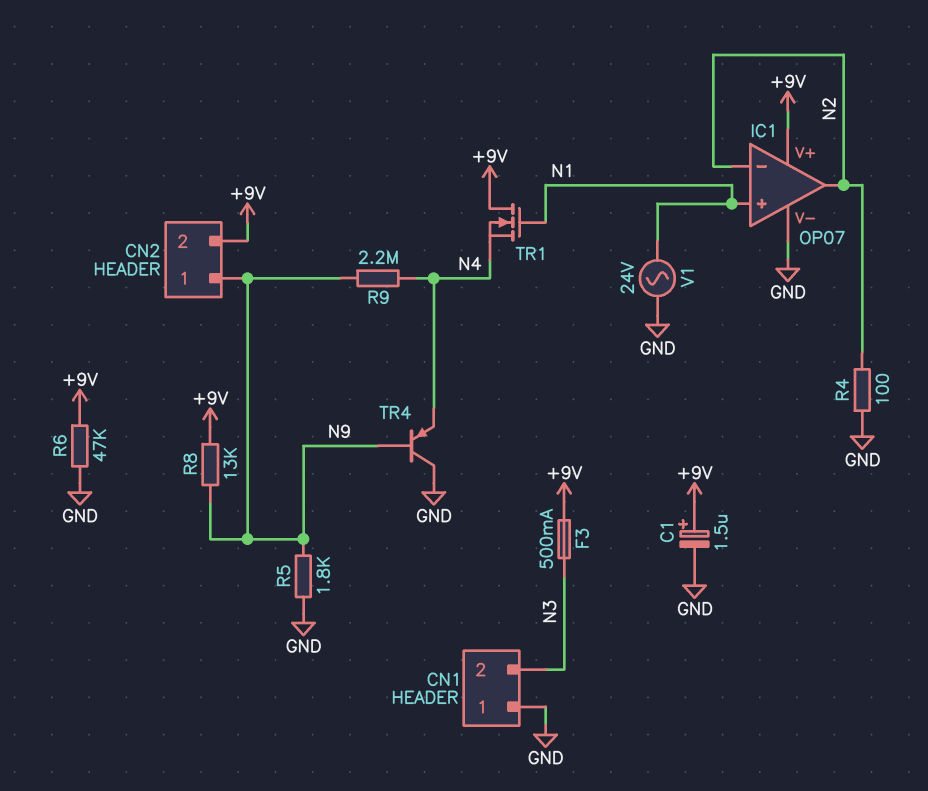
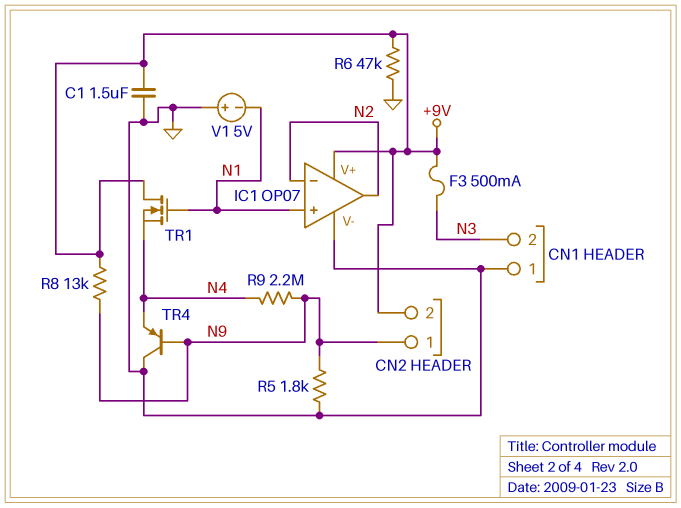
C1: 1.5uF (plus +9V, minus GND) -> 1.5uF (+9V, GND)
R4: 100 (GND, N2) -> none
V1: AC 24V (GND, N1) -> 5V (plus GND, minus N1)

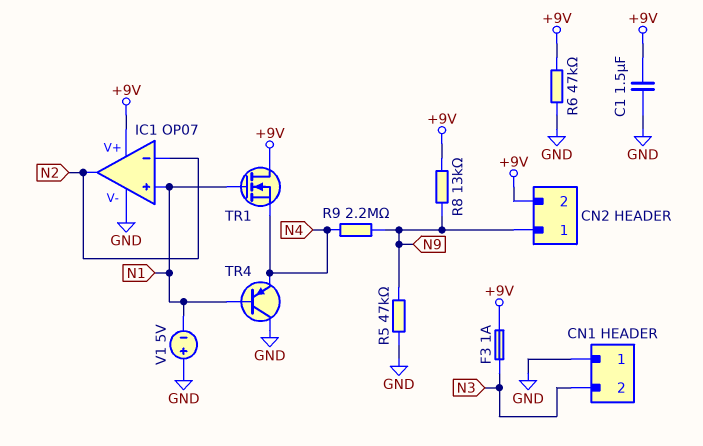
F3: 500mA (+9V, N3) -> 1A (+9V, N3)
R5: 1.8k (GND, N9) -> 47k (GND, N9)
TR4: PNP (B N9, C GND, E N4) -> PNP (B N1, C GND, E N4)

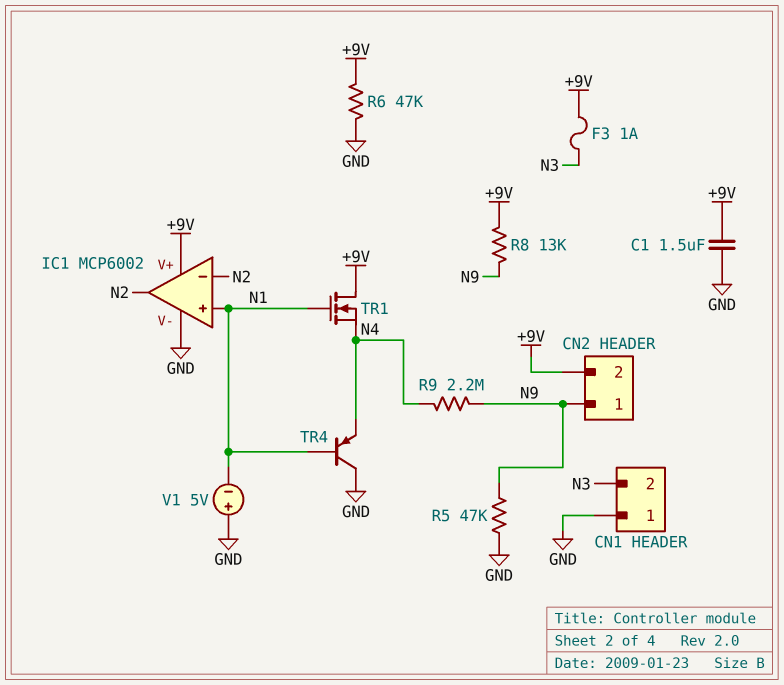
IC1: OP07 -> MCP6002

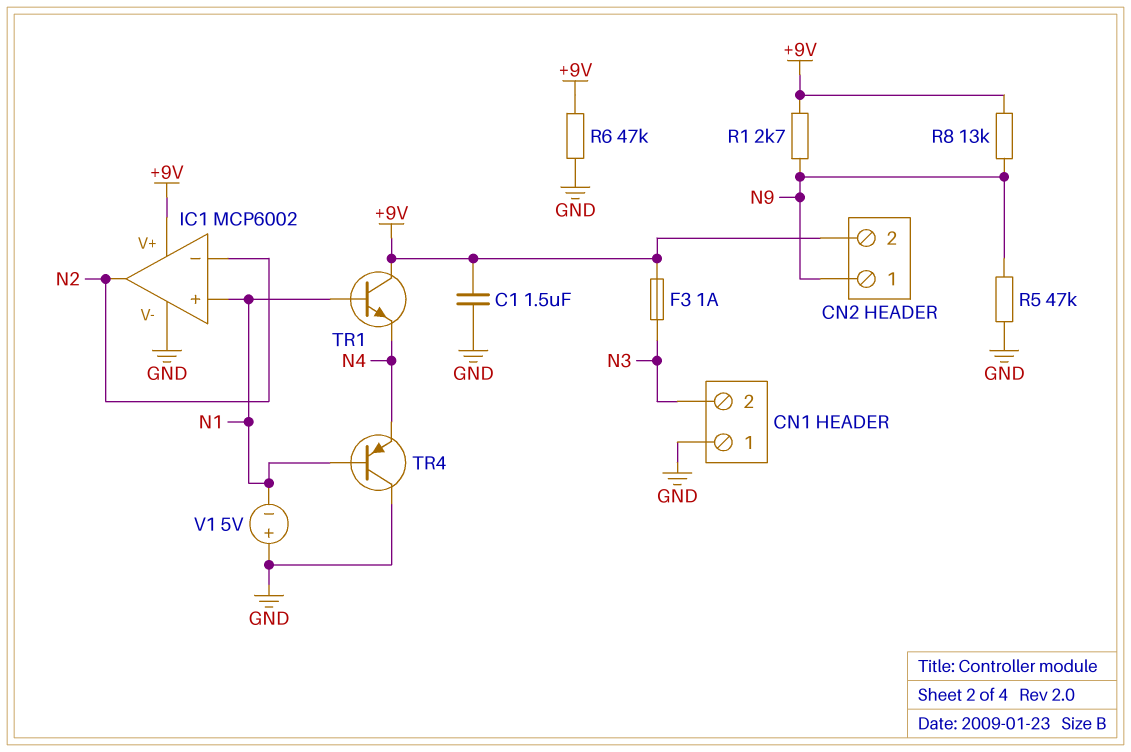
R1: none -> 2.7k (+9V, N9)
R9: 2.2M (N4, N9) -> none
TR1: NMOS (G N1, D +9V, S N4) -> NPN (B N1, C +9V, E N4)

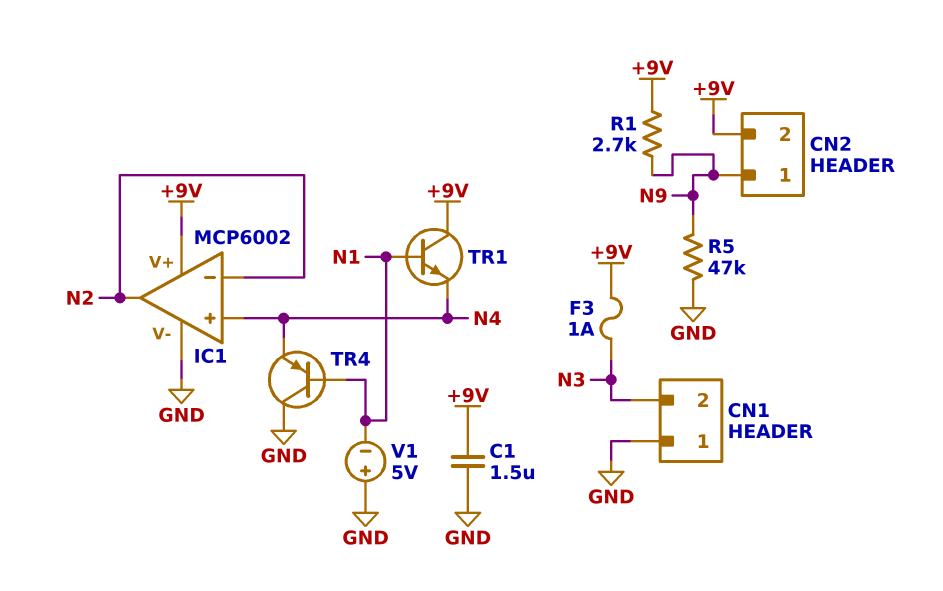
IC1 pin in+: N1 -> N4
R6: 47k (+9V, GND) -> none
R8: 13k (+9V, N9) -> none

